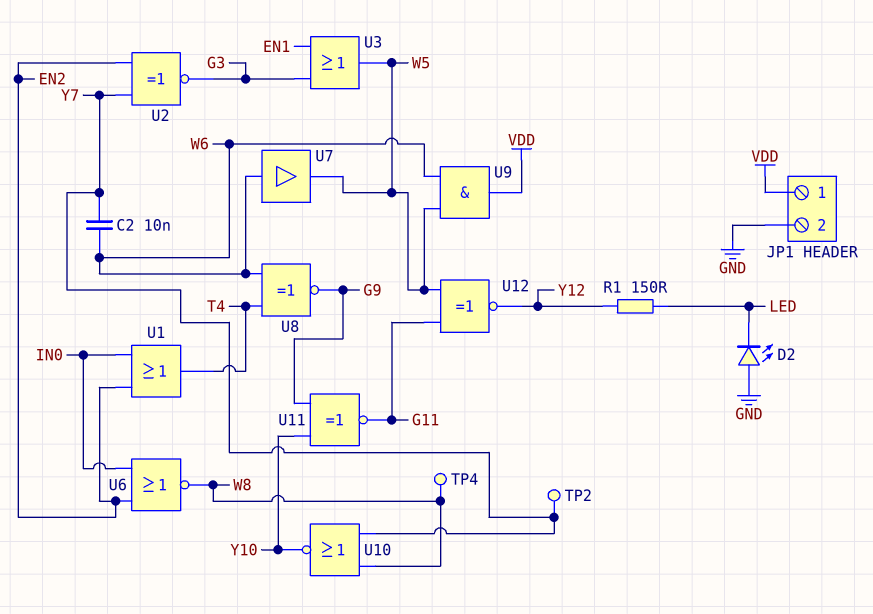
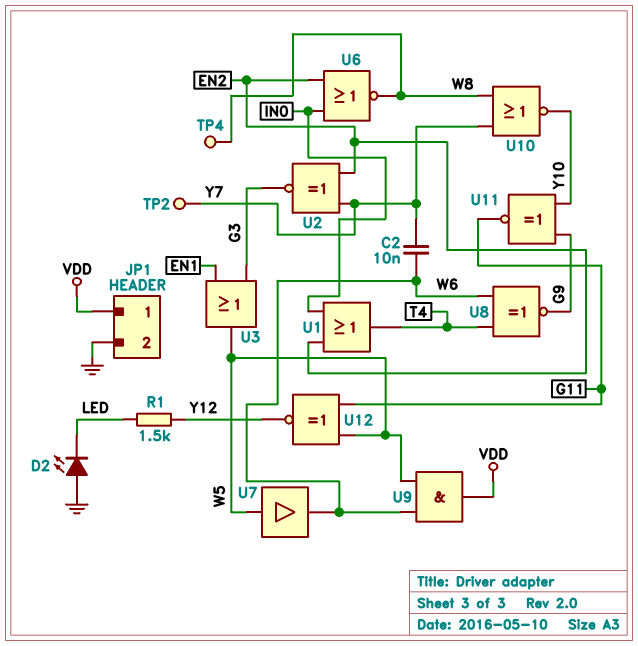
R1: 150 (LED, Y12) -> 1.5k (LED, Y12)
U7: buffer (in W6, out W5) -> buffer (in W5, out W6)

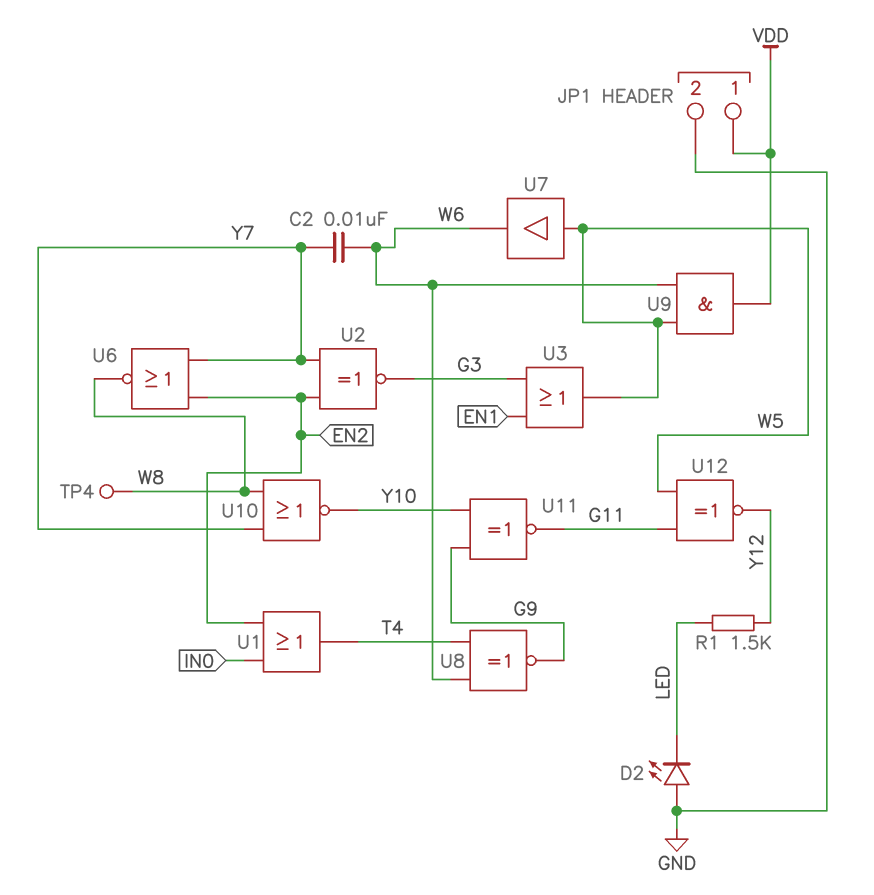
TP2: test point (Y7) -> none
U6: NOR (in EN2, in IN0, out W8) -> NOR (in EN2, in Y7, out W8)

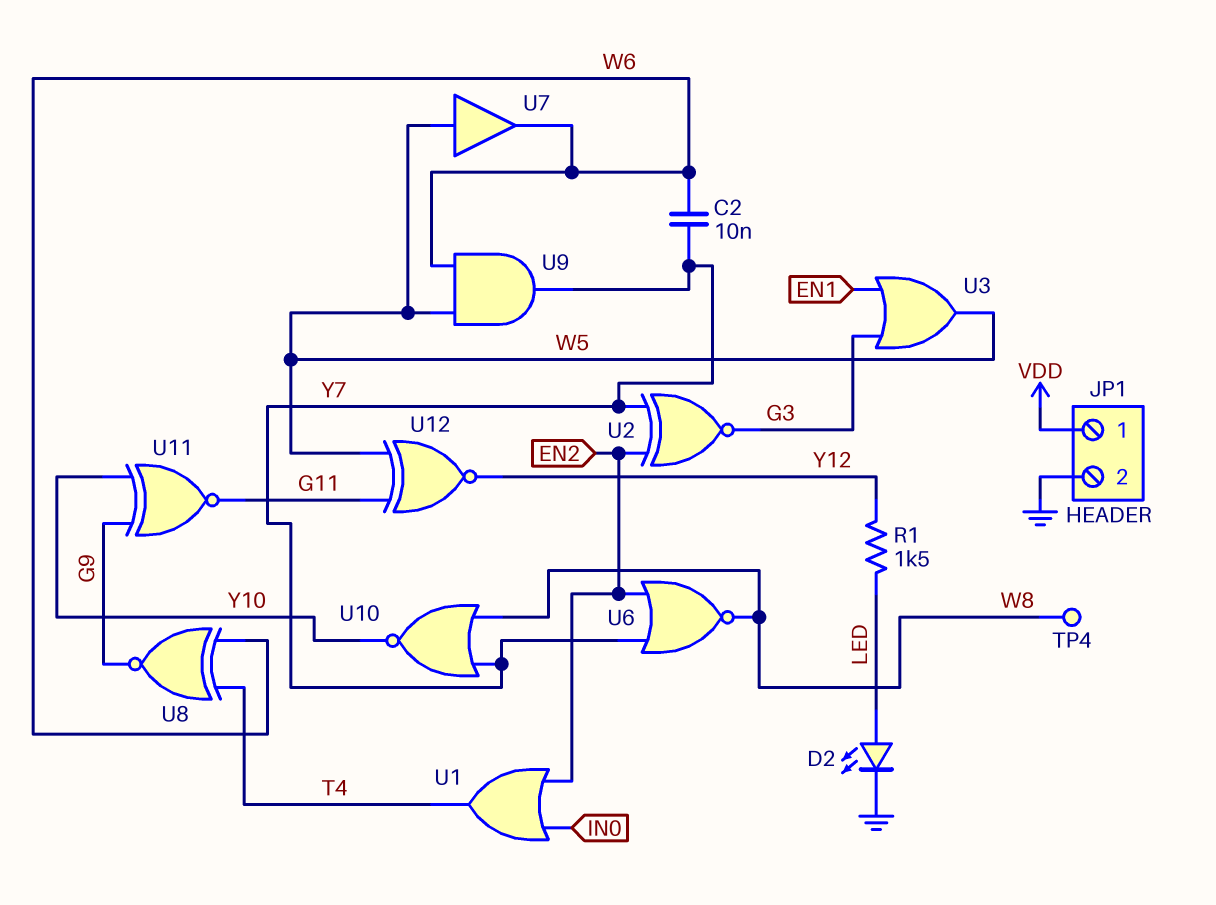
D2: LED (A GND, K LED) -> LED (A LED, K GND)
U9: AND (in W5, in W6, out VDD) -> AND (in W5, in W6, out Y7)

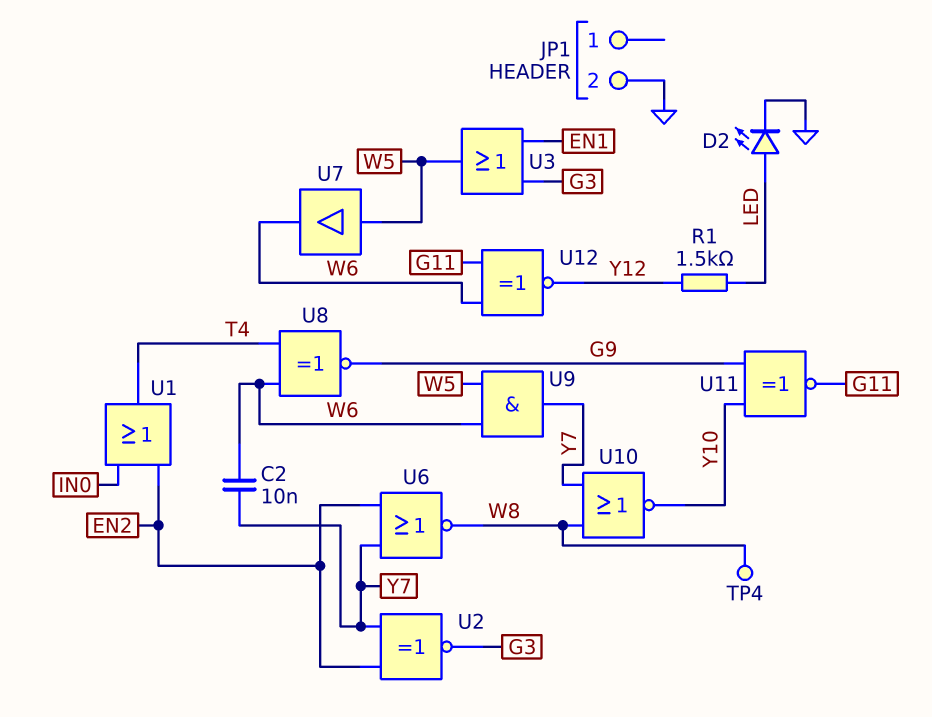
JP1 pin 1: VDD -> none
U12: XNOR (in G11, in W5, out Y12) -> XNOR (in G11, in W6, out Y12)

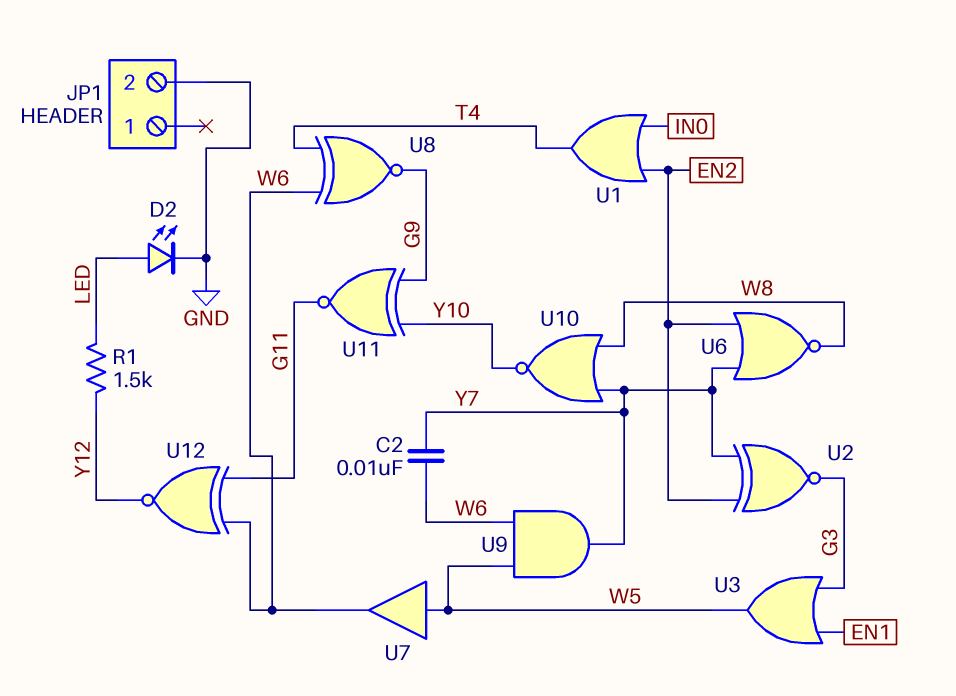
TP4: test point (W8) -> none

